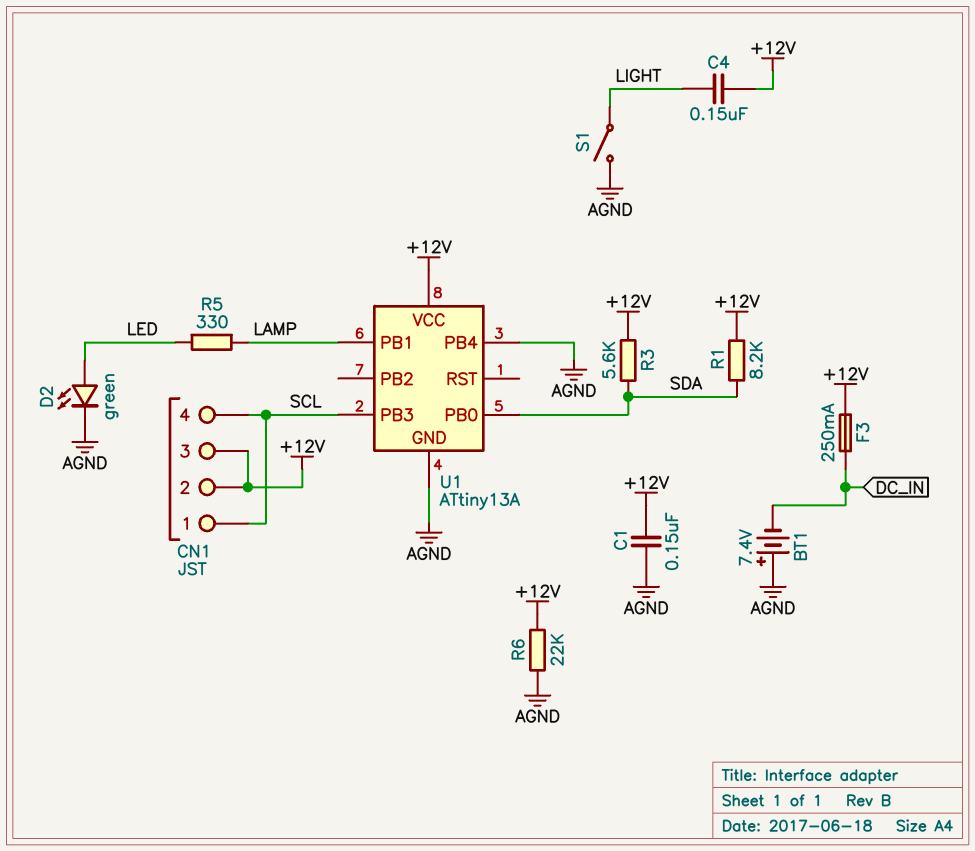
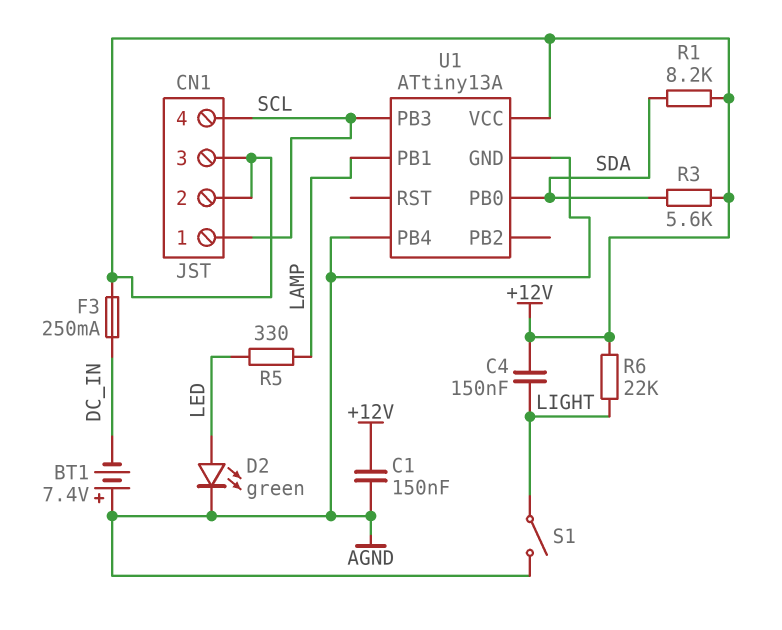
R6: 22k (+12V, AGND) -> 22k (+12V, LIGHT)

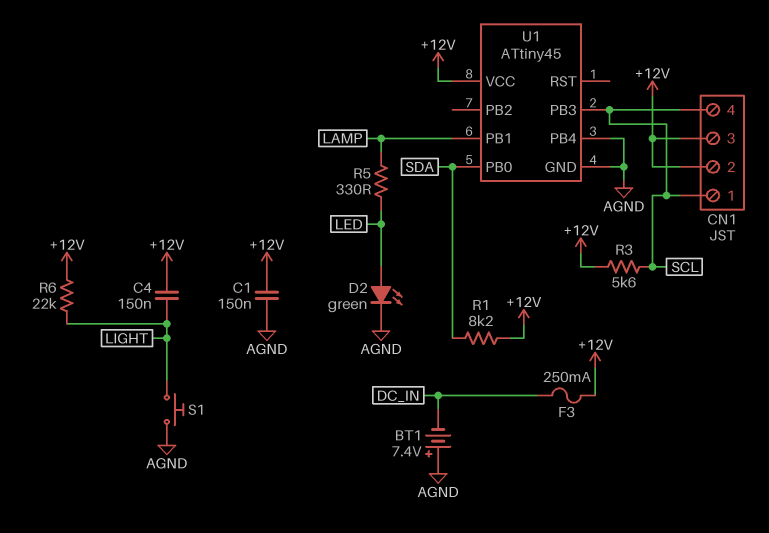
R3: 5.6k (+12V, SDA) -> 5.6k (+12V, SCL)
S1: switch (AGND, LIGHT) -> button (AGND, LIGHT)
U1: ATtiny13A -> ATtiny45

